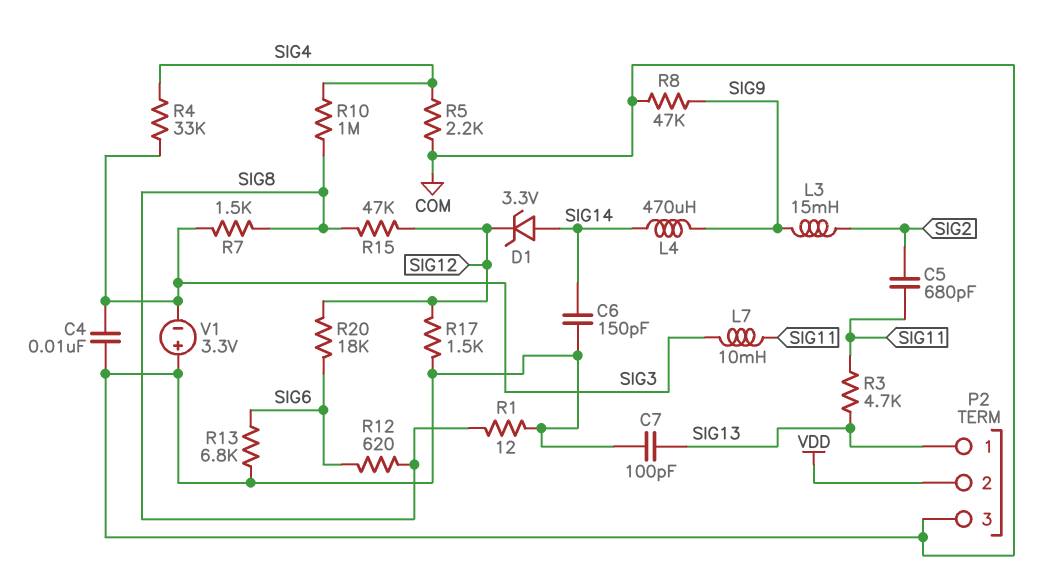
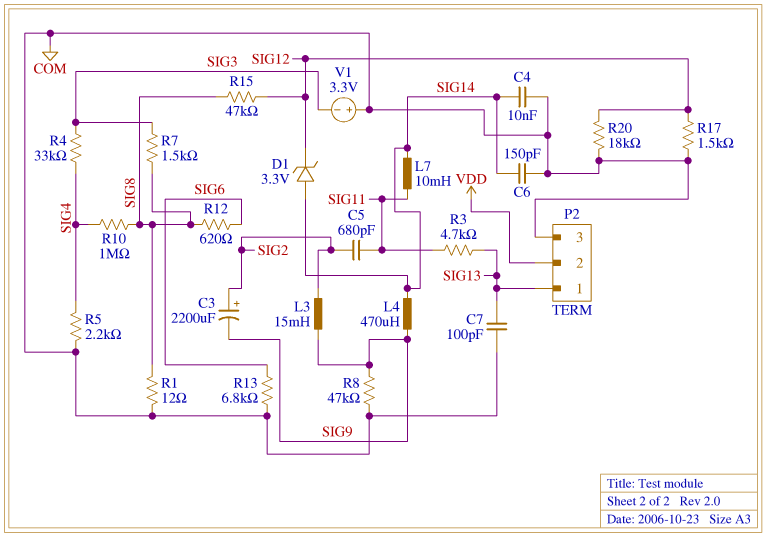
C3: none -> 2200uF (plus SIG2, minus SIG9)
C4: 10nF (COM, SIG3) -> 10nF (COM, SIG14)
L7: 10mH (SIG3, SIG11) -> 10mH (SIG11, SIG14)
R20: 18k (SIG6, SIG12) -> 18k (COM, SIG12)

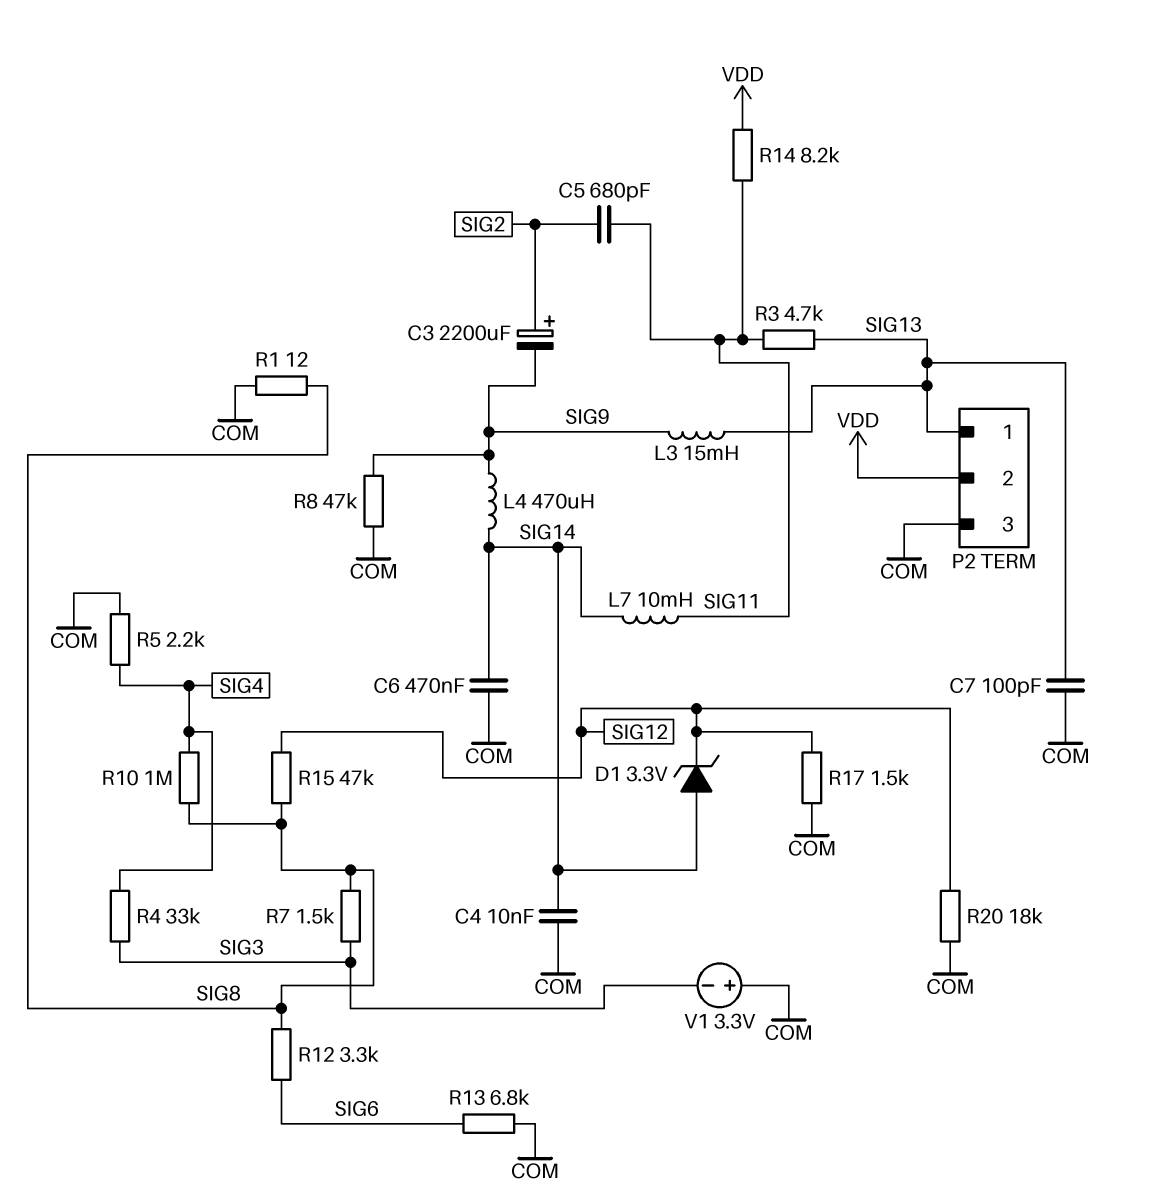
C6: 150pF (COM, SIG14) -> 470nF (COM, SIG14)
L3: 15mH (SIG2, SIG9) -> 15mH (SIG9, SIG13)
R12: 620 (SIG6, SIG8) -> 3.3k (SIG6, SIG8)
R14: none -> 8.2k (SIG11, VDD)

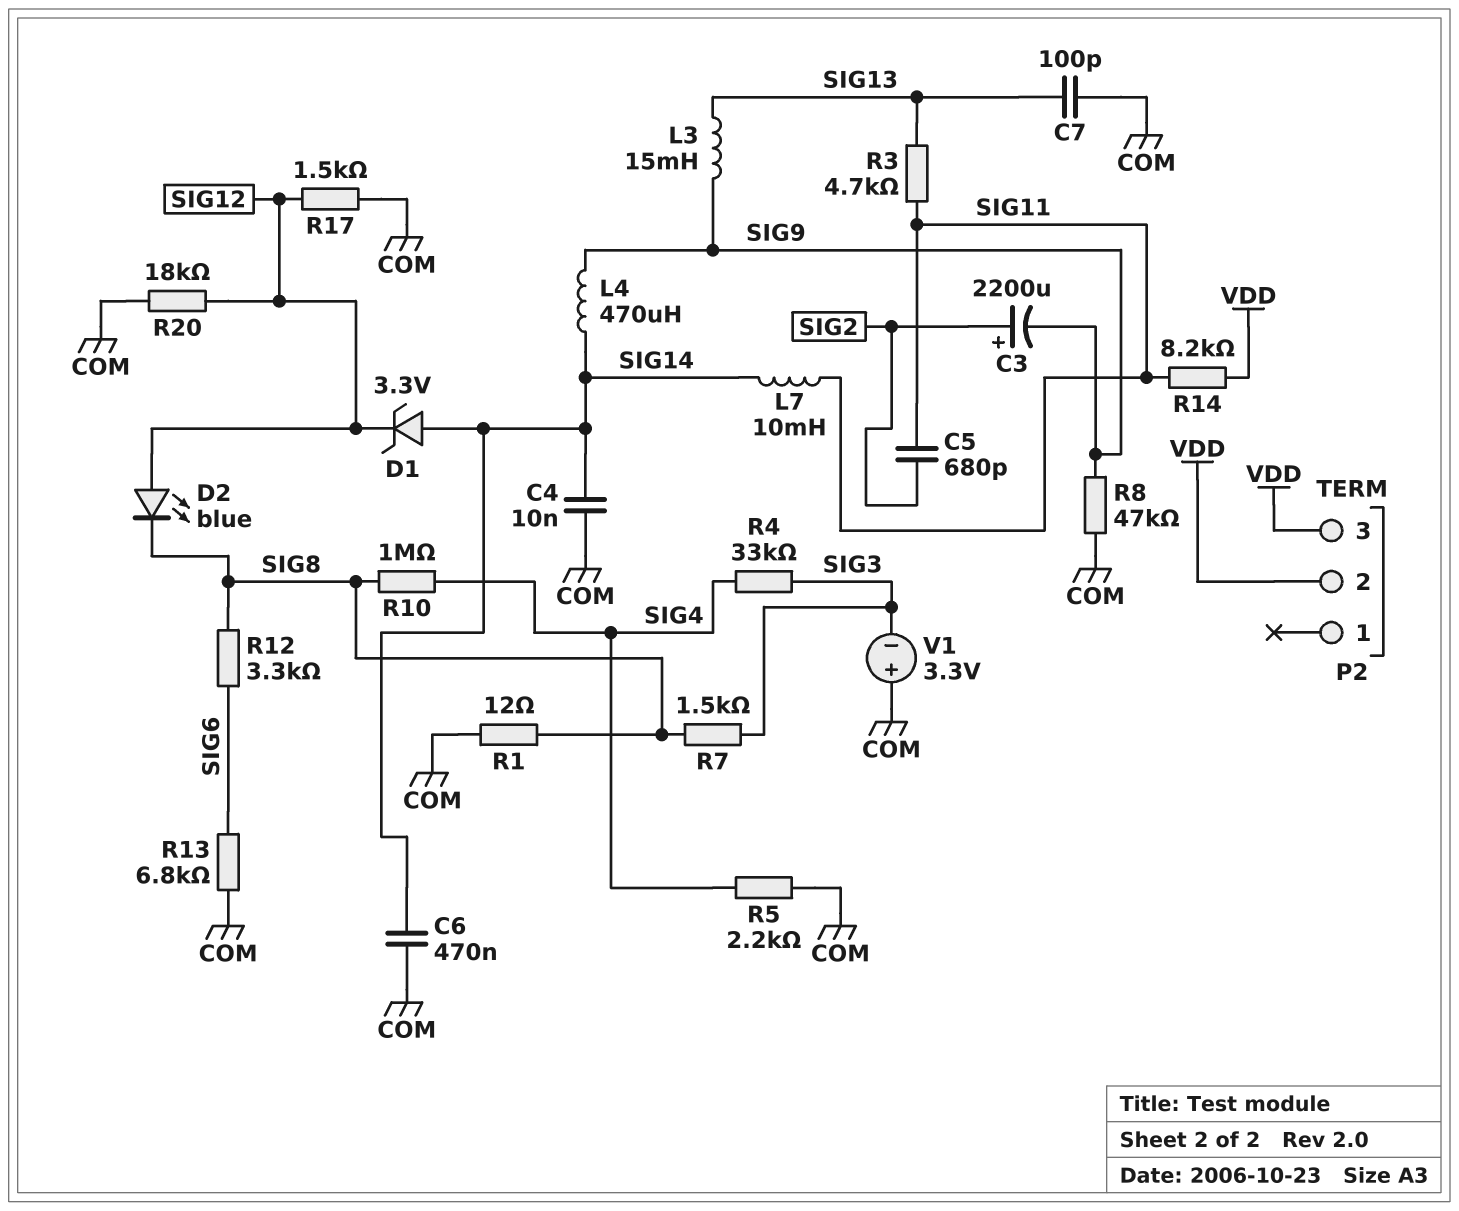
D2: none -> LED blue (A SIG12, K SIG8)
P2 pin 1: SIG13 -> none
P2 pin 3: COM -> VDD
R15: 47k (SIG8, SIG12) -> none

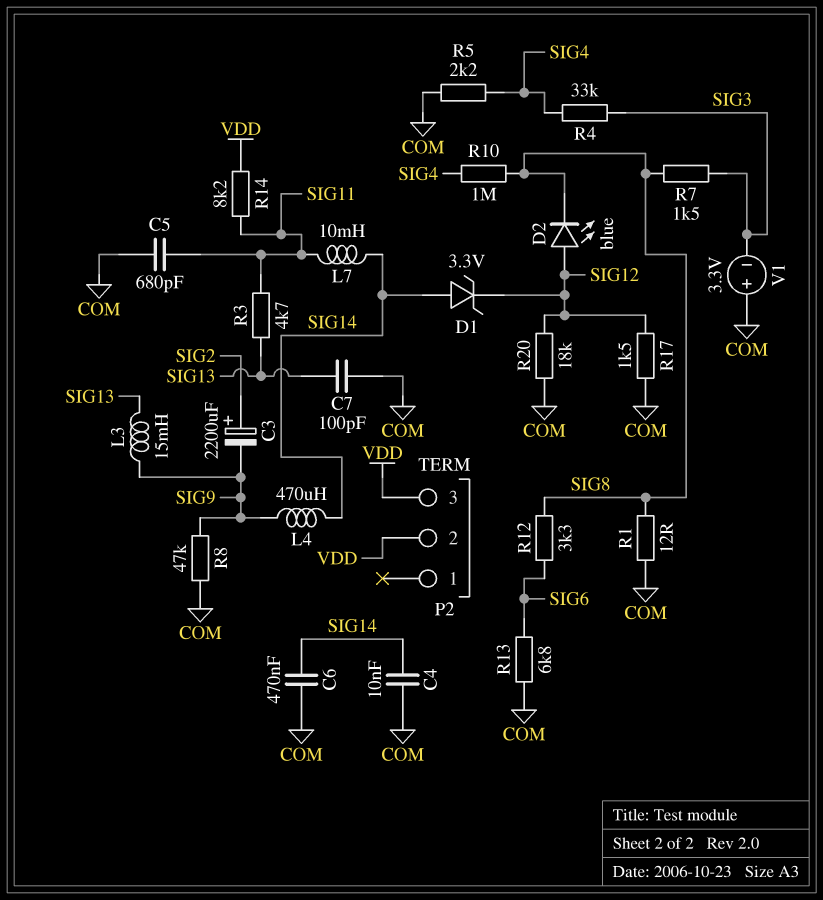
C5: 680pF (SIG2, SIG11) -> 680pF (COM, SIG11)

